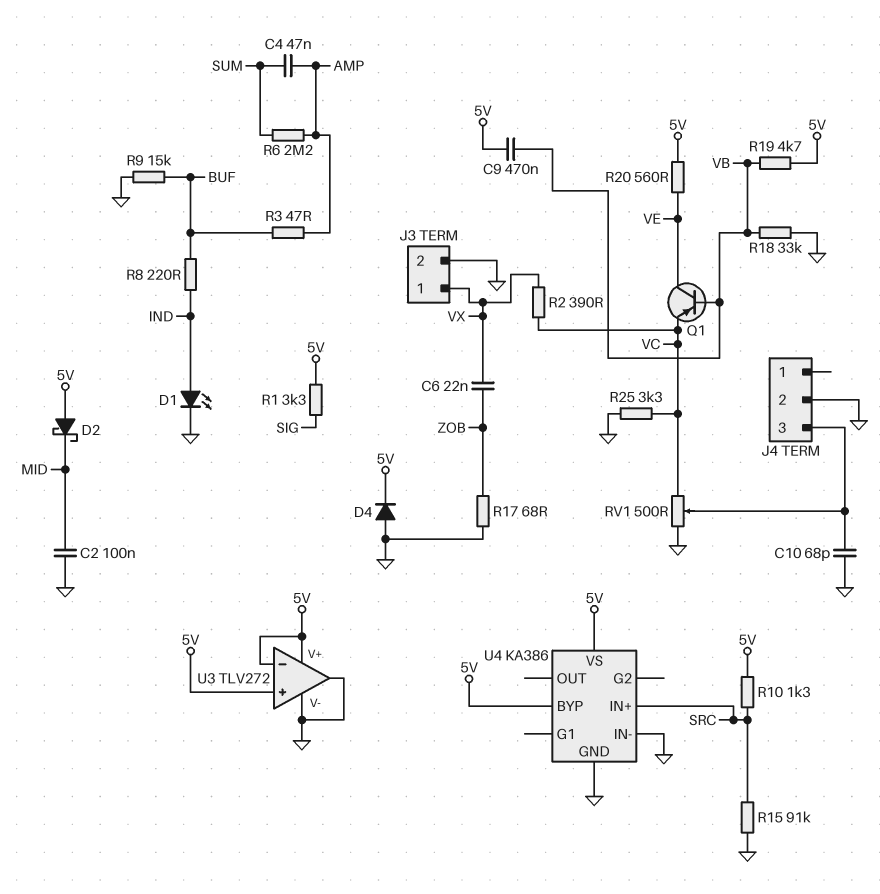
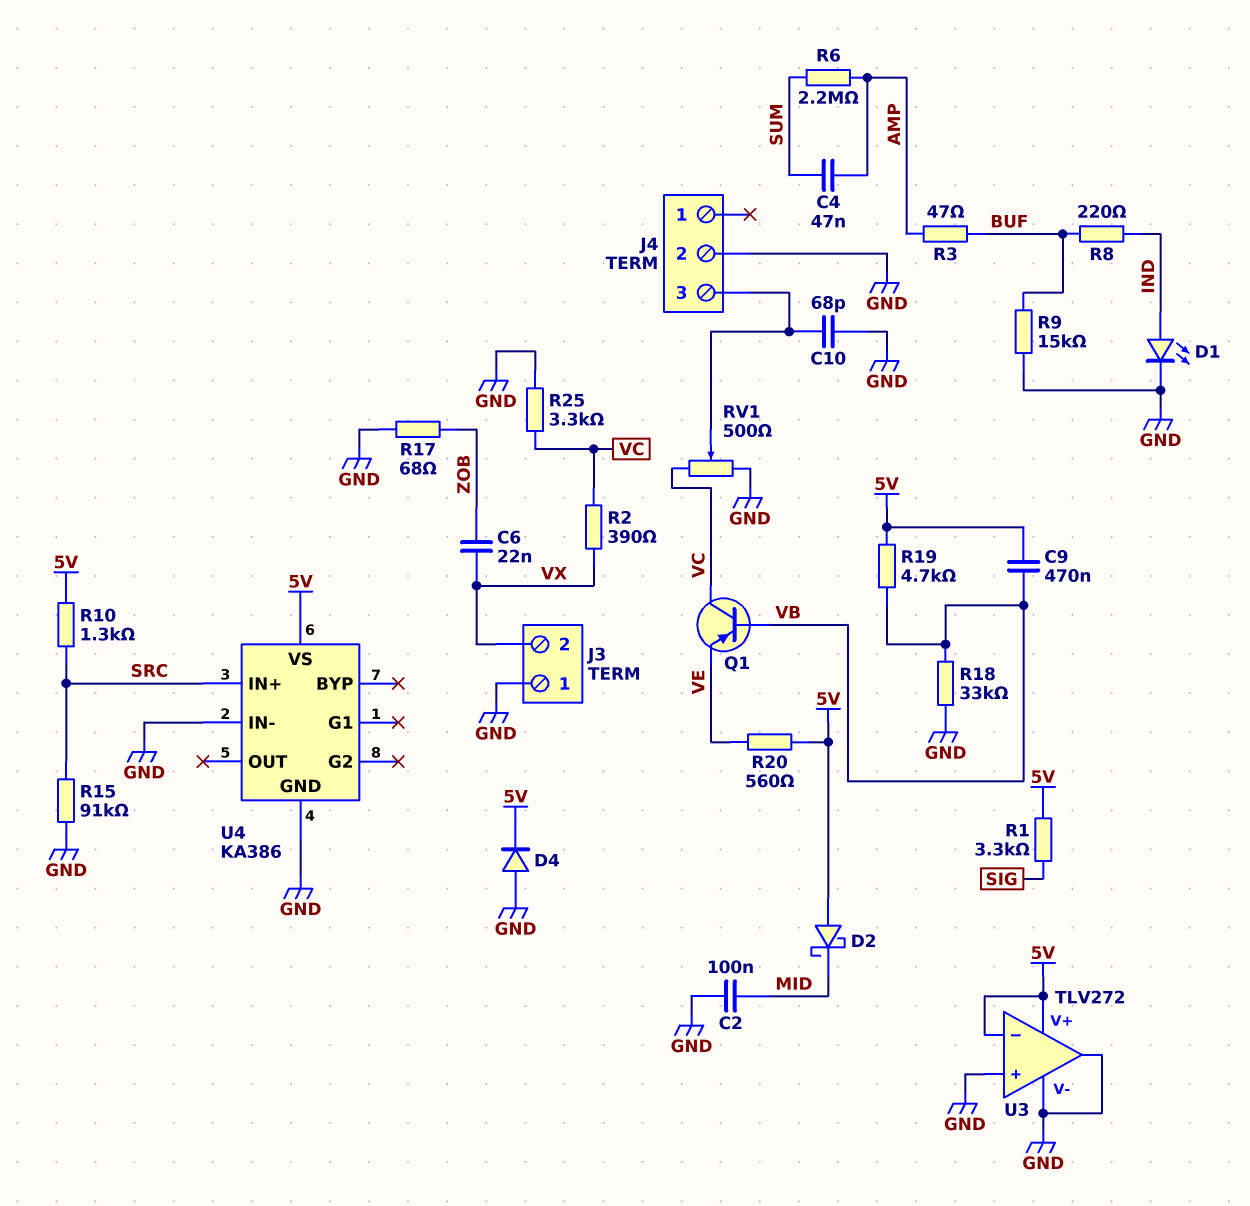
J3 pin 1: VX -> GND
J3 pin 2: GND -> VX
Q1: PNP (B VB, C VE, E VC) -> PNP (B VB, C VC, E VE)
U3 pin in+: 5V -> GND
U4 pin BYP: 5V -> none

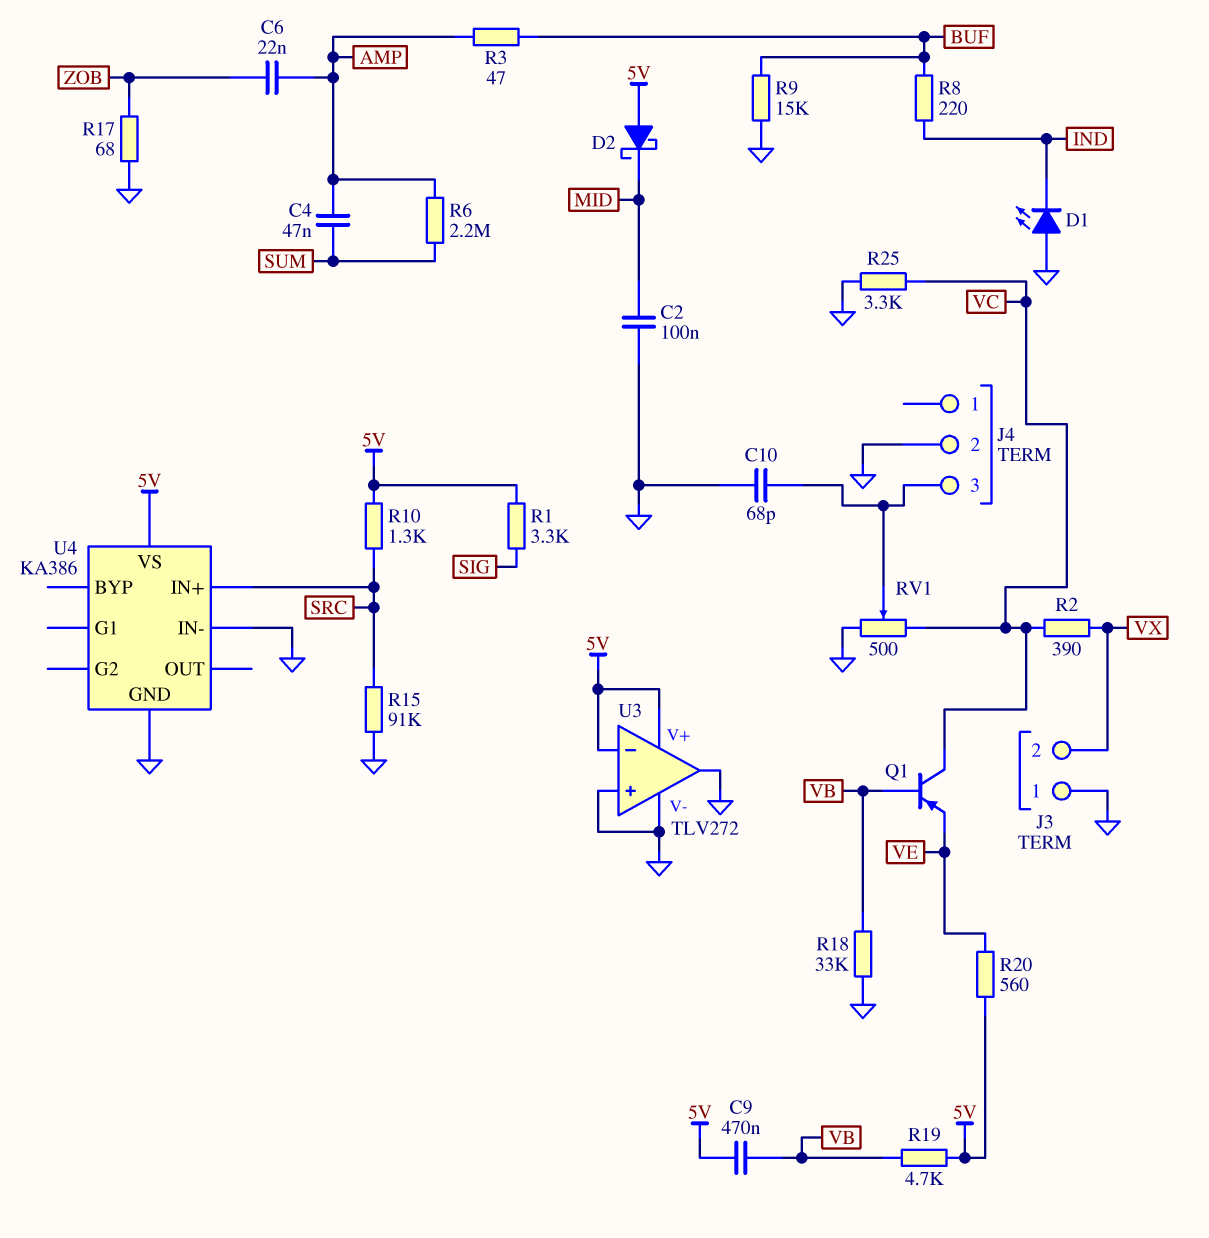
C6: 22nF (VX, ZOB) -> 22nF (AMP, ZOB)
D1: LED (A IND, K GND) -> LED (A GND, K IND)
D4: diode (A GND, K 5V) -> none

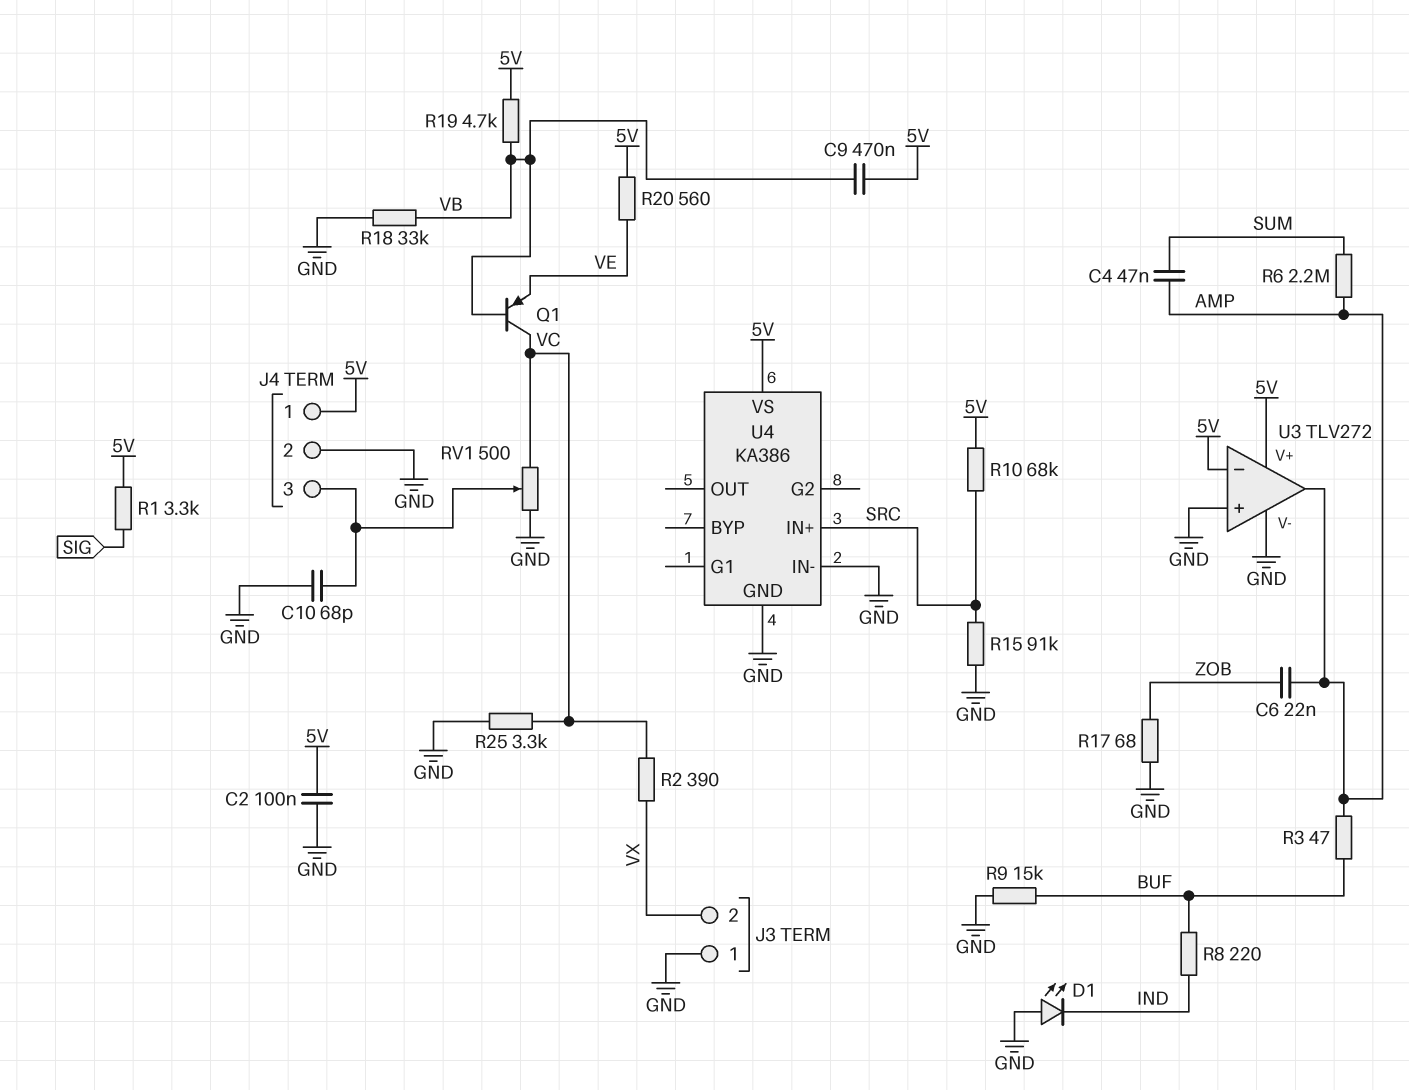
C2: 100nF (GND, MID) -> 100nF (5V, GND)
D2: schottky (A 5V, K MID) -> none
J4 pin 1: none -> 5V
R10: 1.3k (5V, SRC) -> 68k (5V, SRC)
U3 pin out: GND -> AMP

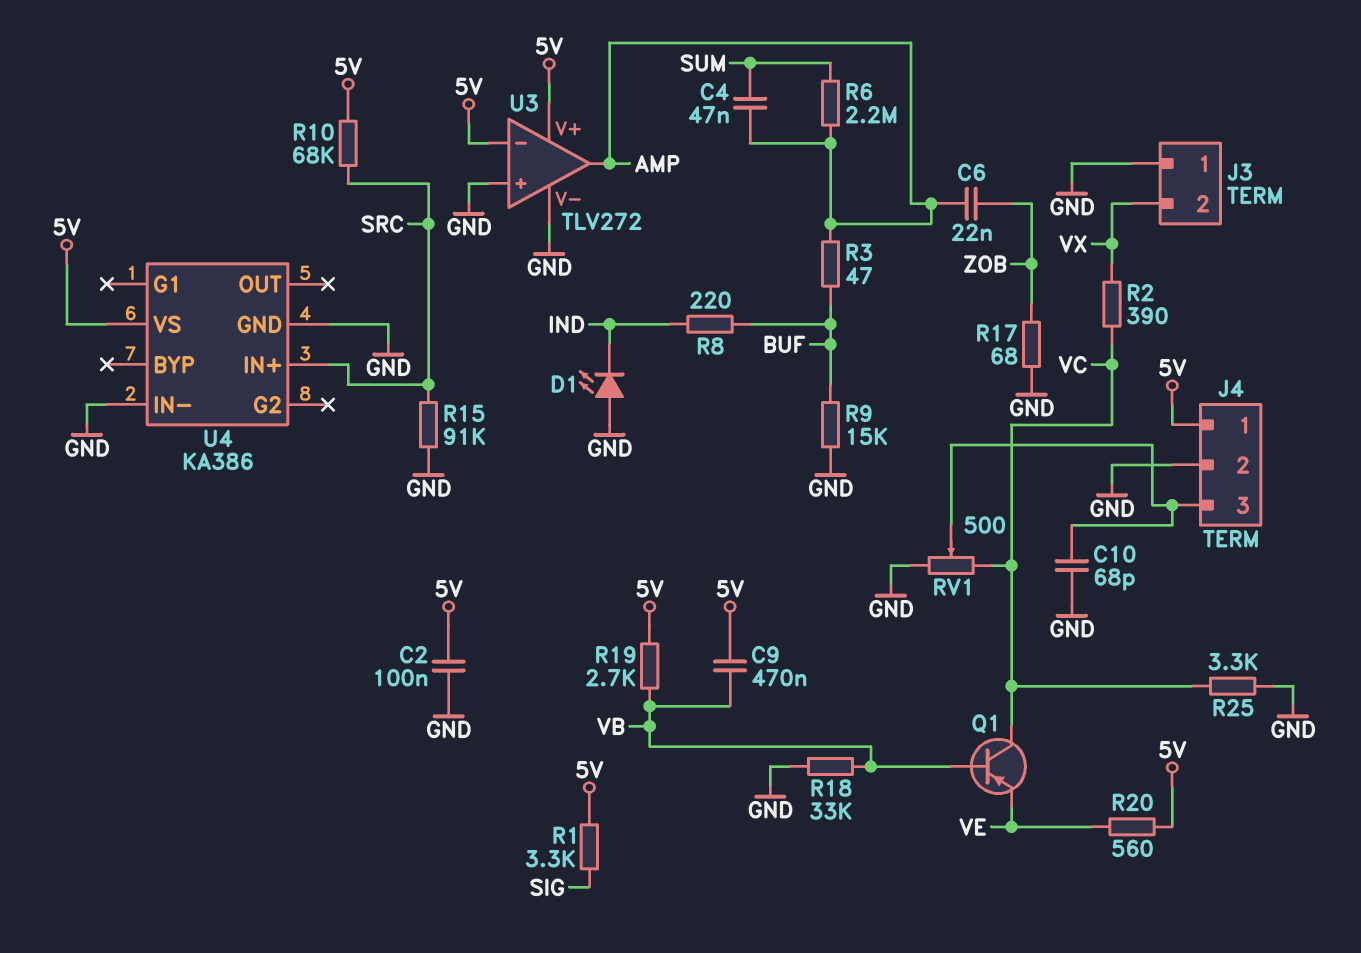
R19: 4.7k (5V, VB) -> 2.7k (5V, VB)

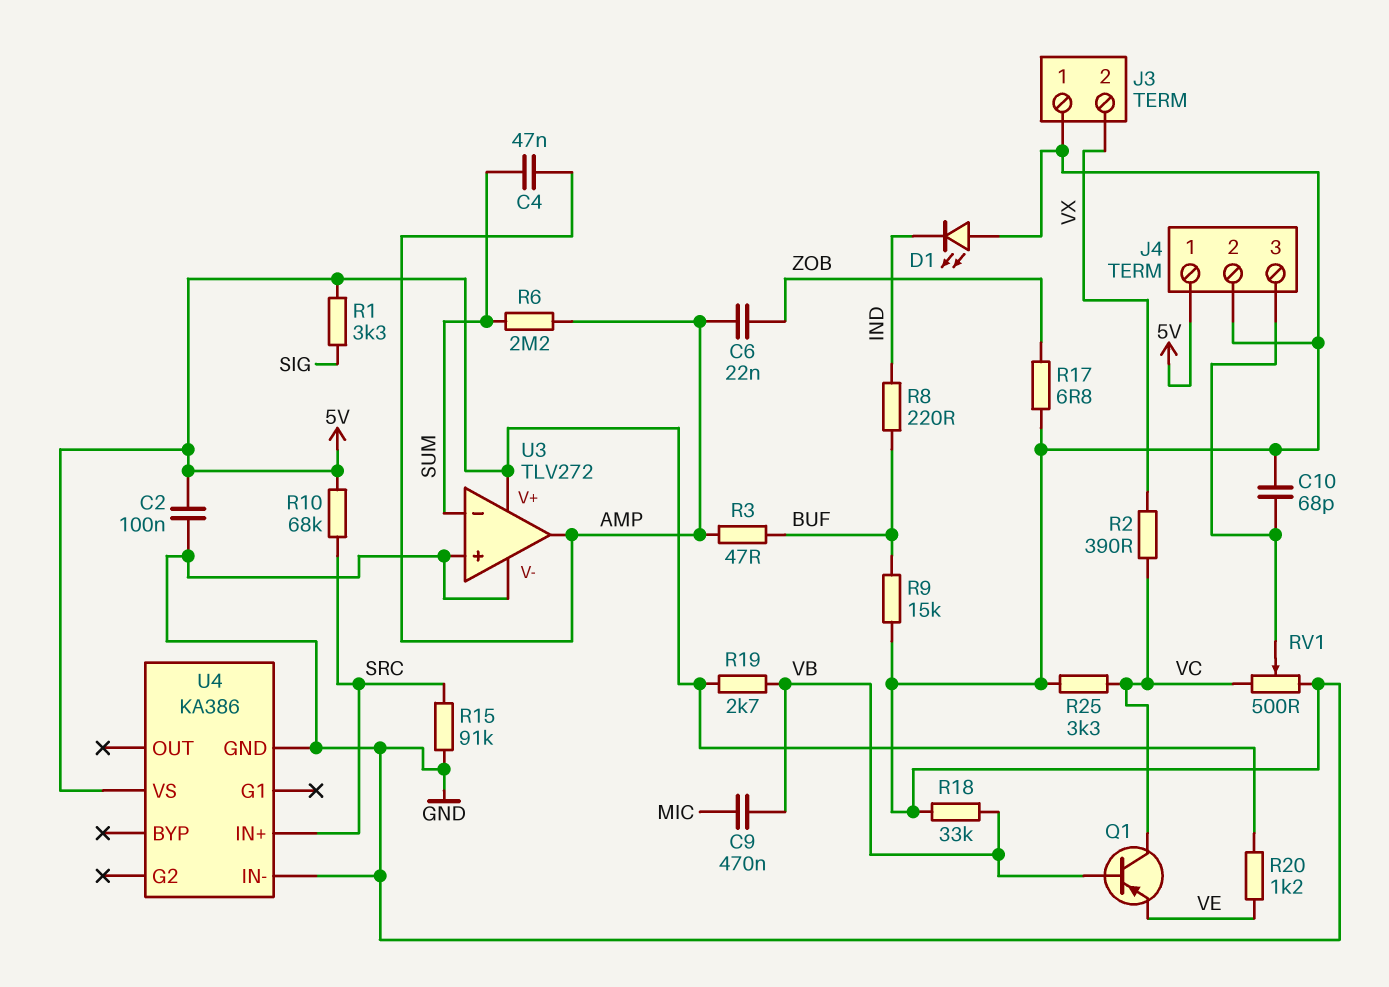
C9: 470nF (5V, VB) -> 470nF (MIC, VB)
R17: 68 (GND, ZOB) -> 6.8 (GND, ZOB)
R20: 560 (5V, VE) -> 1.2k (5V, VE)
U3 pin in-: 5V -> SUM

